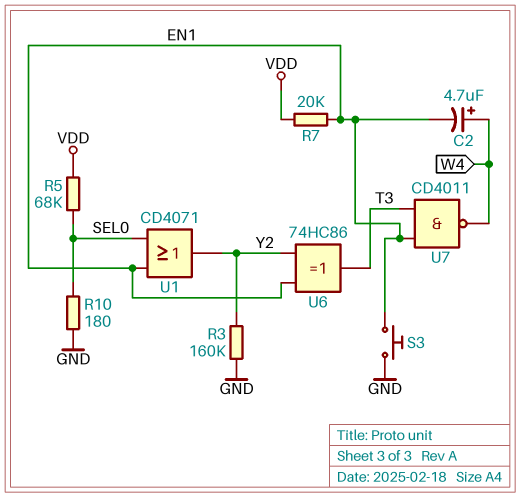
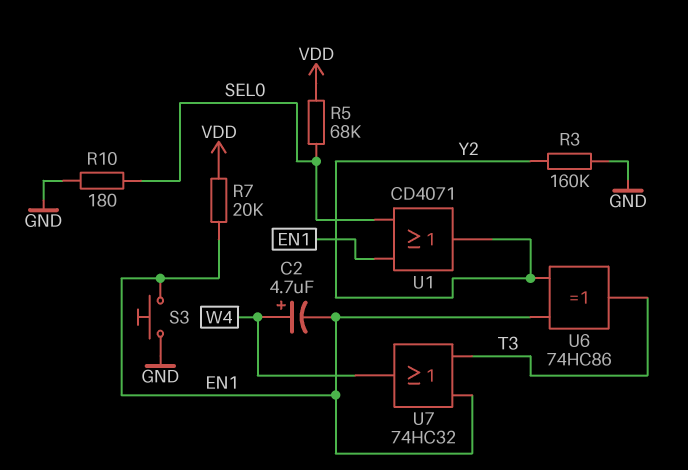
U7: NAND CD4011 (in EN1, in T3, out W4) -> OR 74HC32 (in EN1, in T3, out W4)

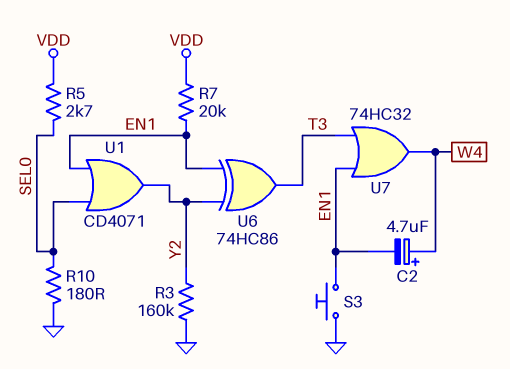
R5: 68k (SEL0, VDD) -> 2.7k (SEL0, VDD)

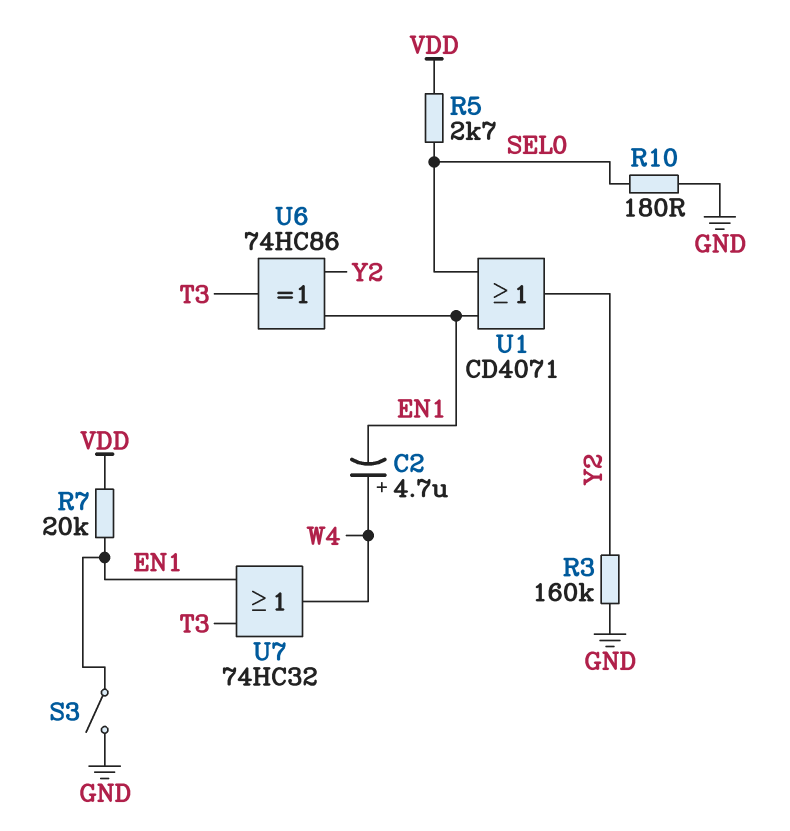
S3: button (EN1, GND) -> switch (EN1, GND)

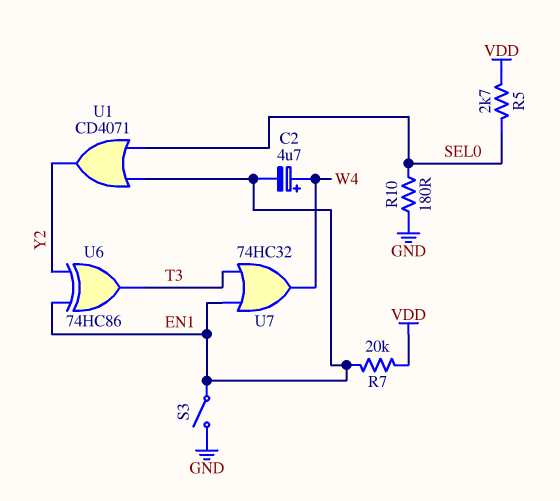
R3: 160k (GND, Y2) -> none

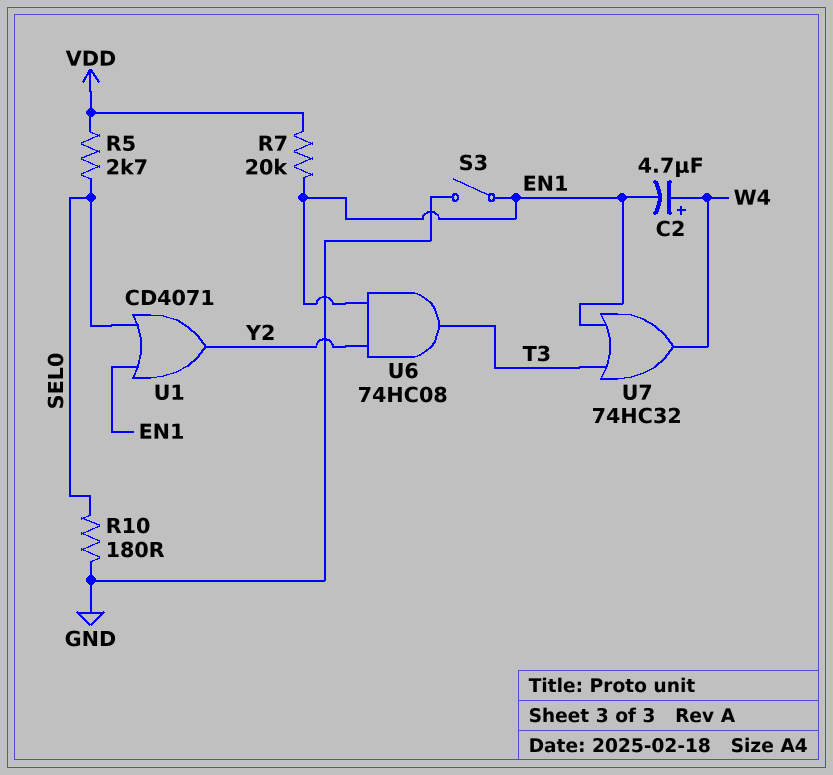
U6: XOR 74HC86 (in EN1, in Y2, out T3) -> AND 74HC08 (in EN1, in Y2, out T3)

